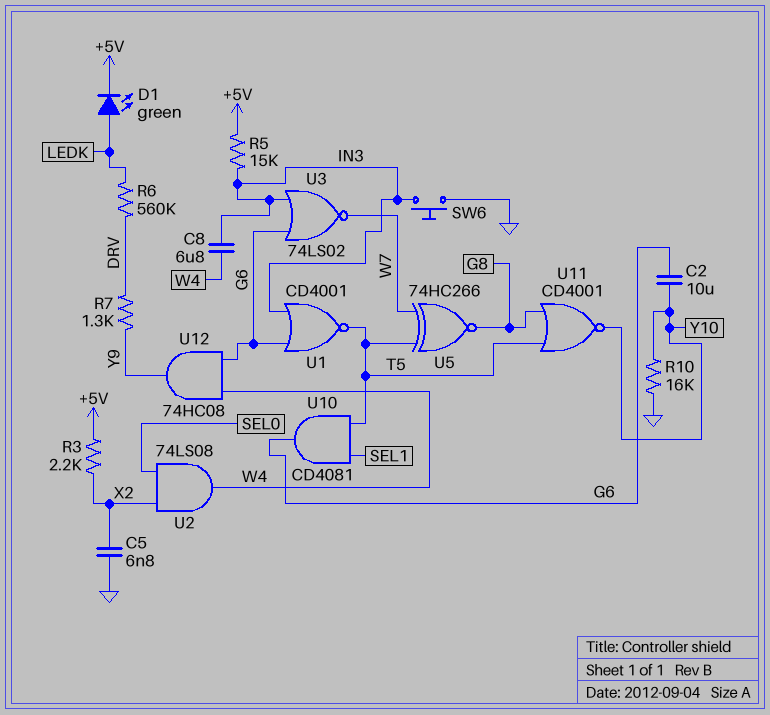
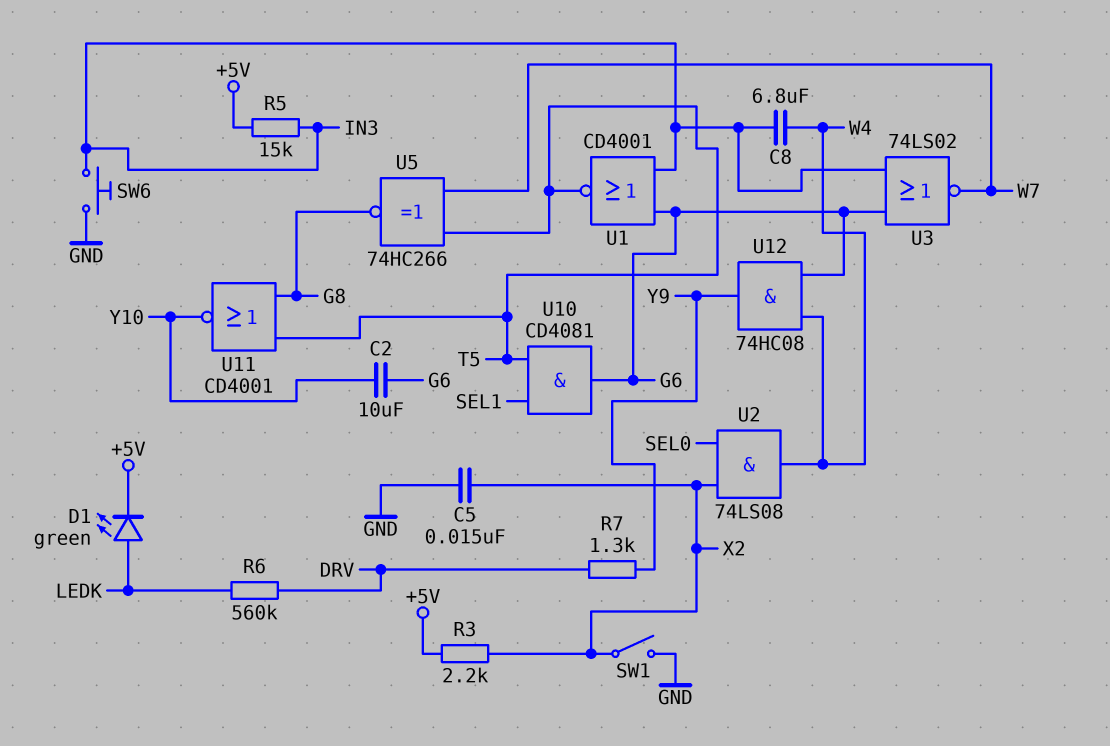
C5: 6.8nF (GND, X2) -> 15nF (GND, X2)
R10: 16k (GND, Y10) -> none
SW1: none -> switch (GND, X2)

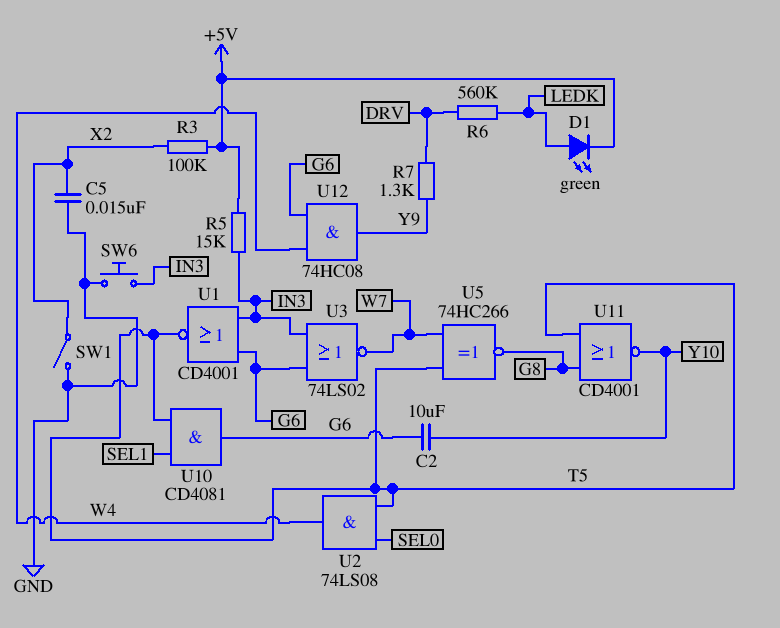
C8: 6.8uF (IN3, W4) -> none
R3: 2.2k (+5V, X2) -> 100k (+5V, X2)
U2: AND 74LS08 (in SEL0, in X2, out W4) -> AND 74LS08 (in SEL0, in T5, out W4)

